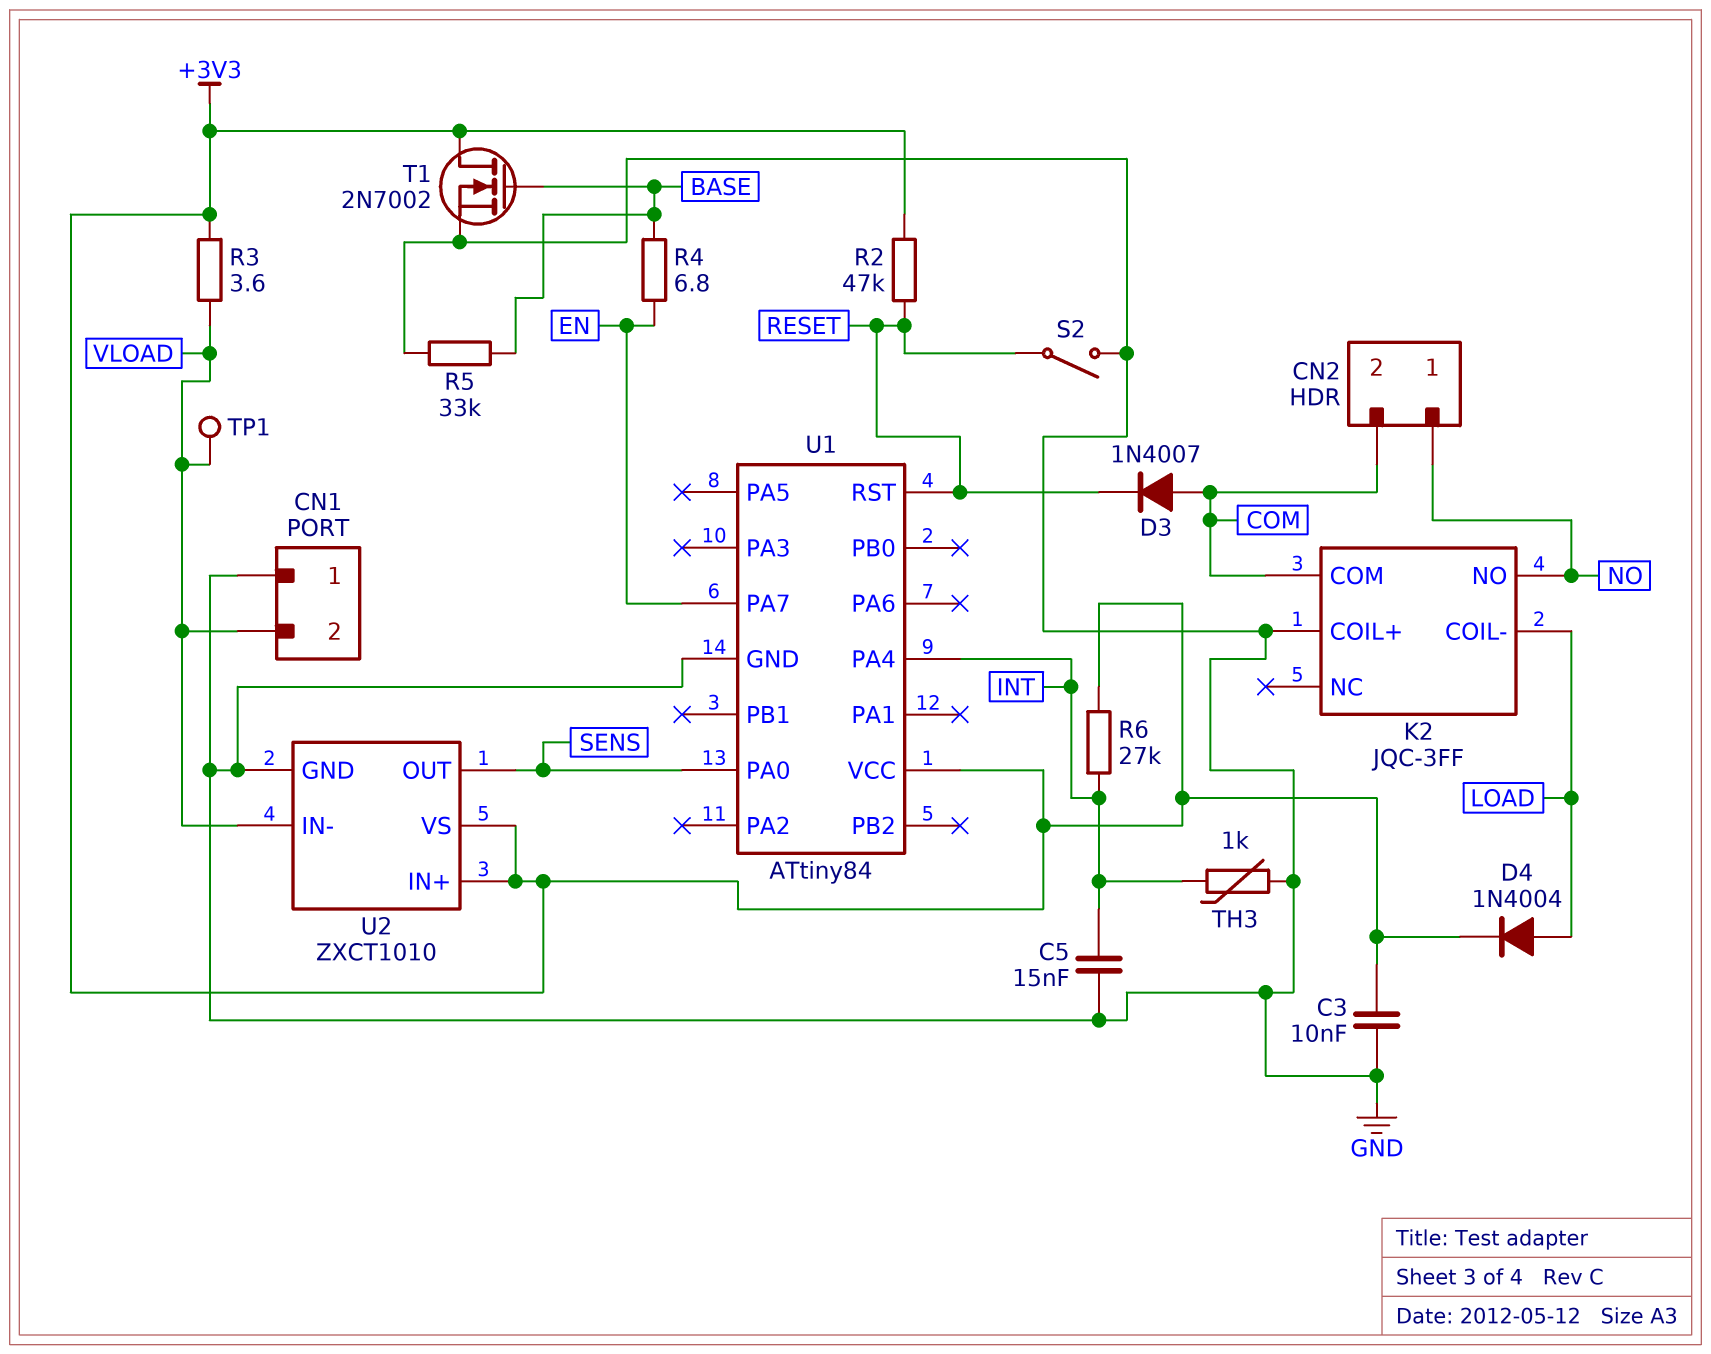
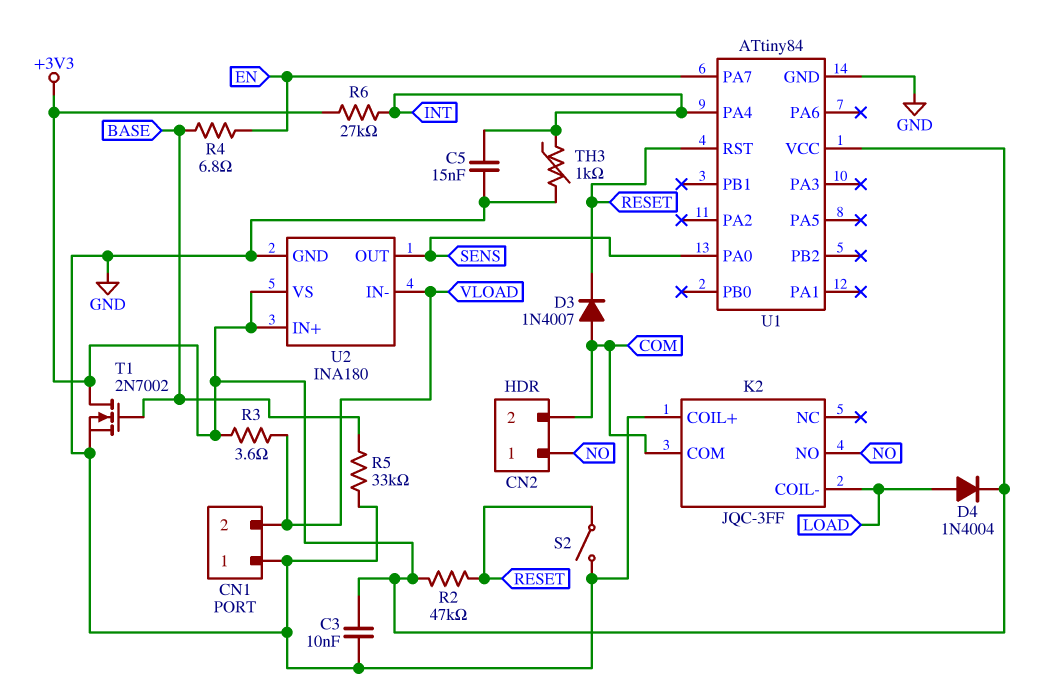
TP1: test point (VLOAD) -> none
U2: ZXCT1010 -> INA180

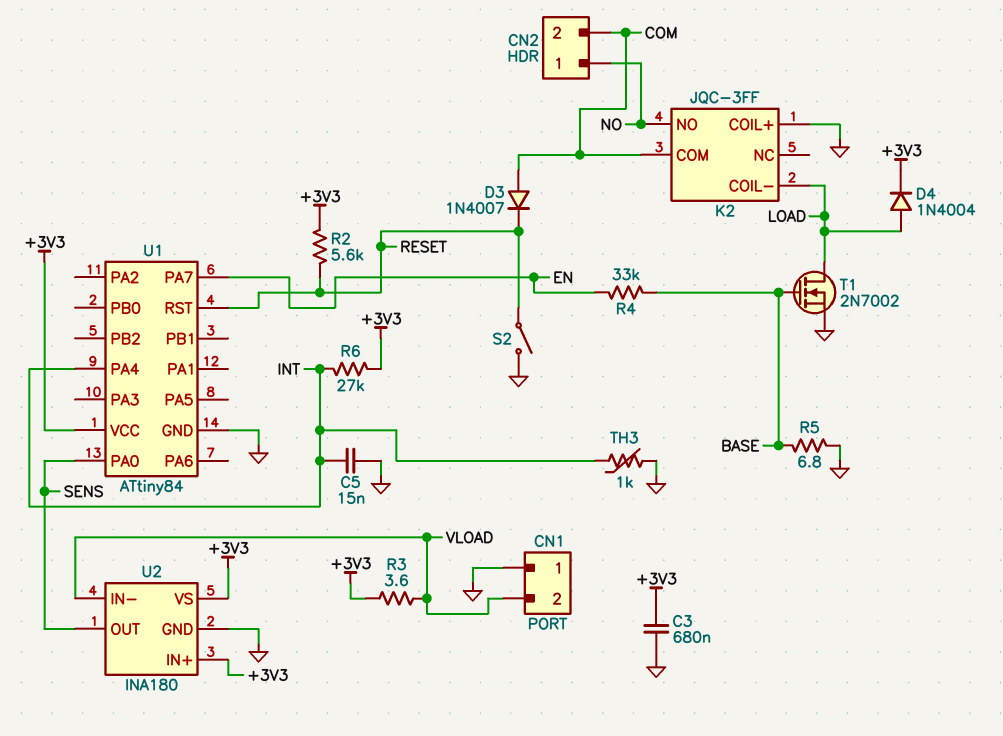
C3: 10nF (+3V3, GND) -> 680nF (+3V3, GND)
R2: 47k (+3V3, RESET) -> 5.6k (+3V3, RESET)
R4: 6.8 (BASE, EN) -> 33k (BASE, EN)
R5: 33k (BASE, GND) -> 6.8 (BASE, GND)
T1: NMOS 2N7002 (G BASE, D +3V3, S GND) -> NMOS 2N7002 (G BASE, D LOAD, S GND)

